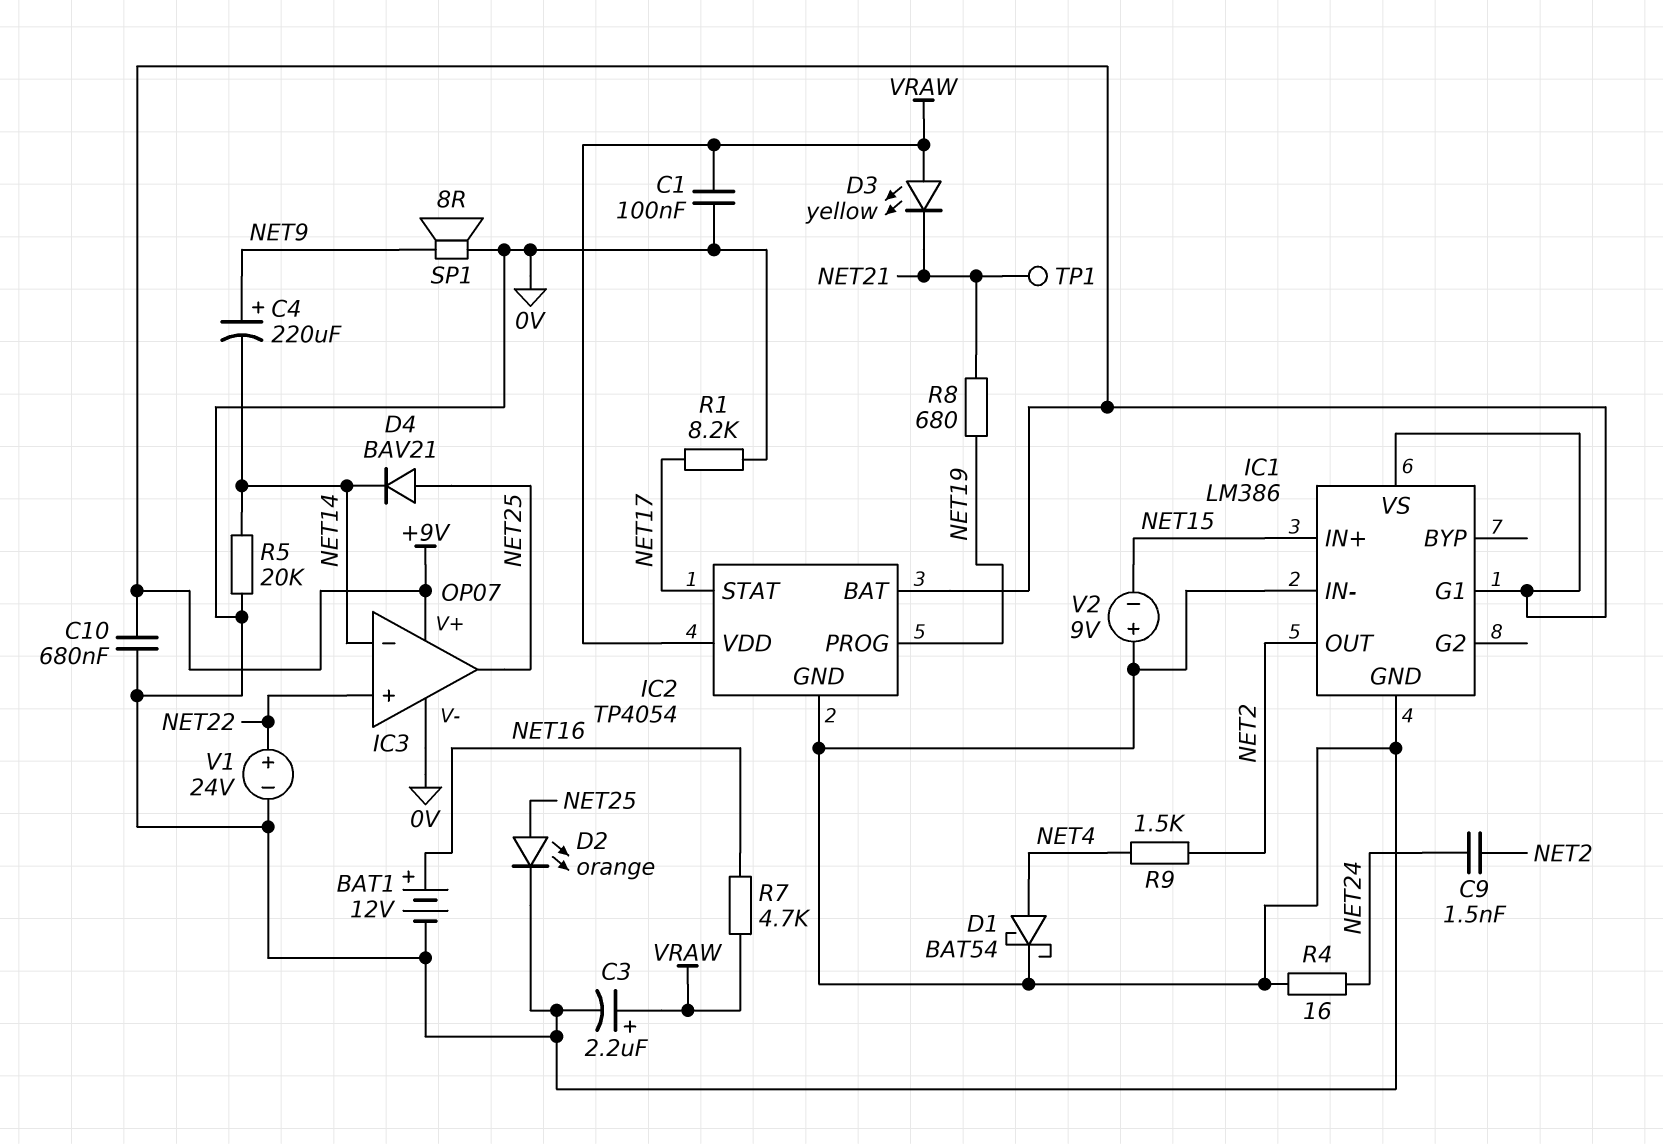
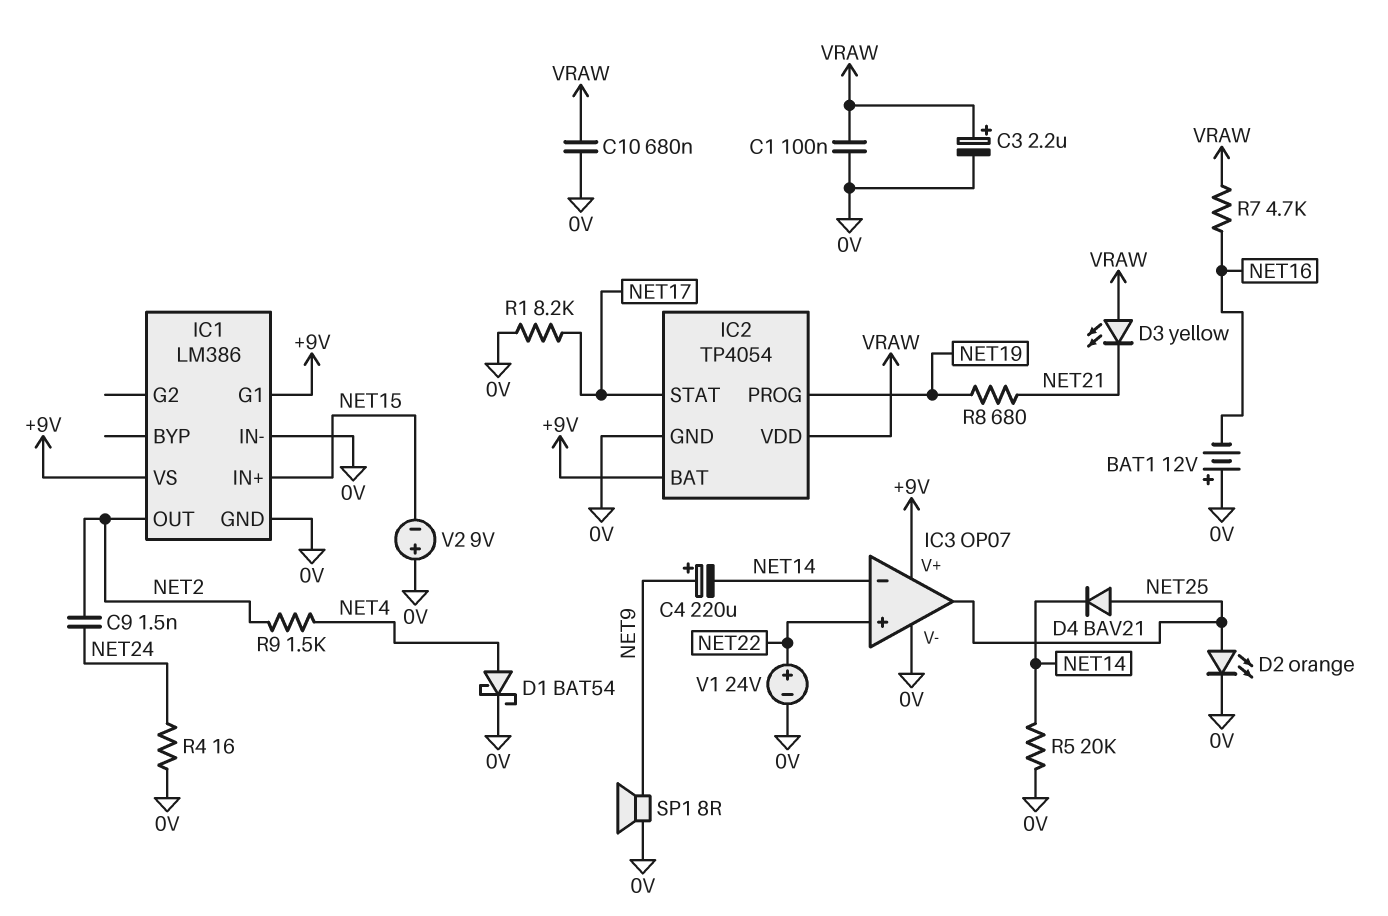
BAT1: 12V (plus NET16, minus 0V) -> 12V (plus 0V, minus NET16)
C10: 680nF (+9V, 0V) -> 680nF (0V, VRAW)
TP1: test point (NET21) -> none

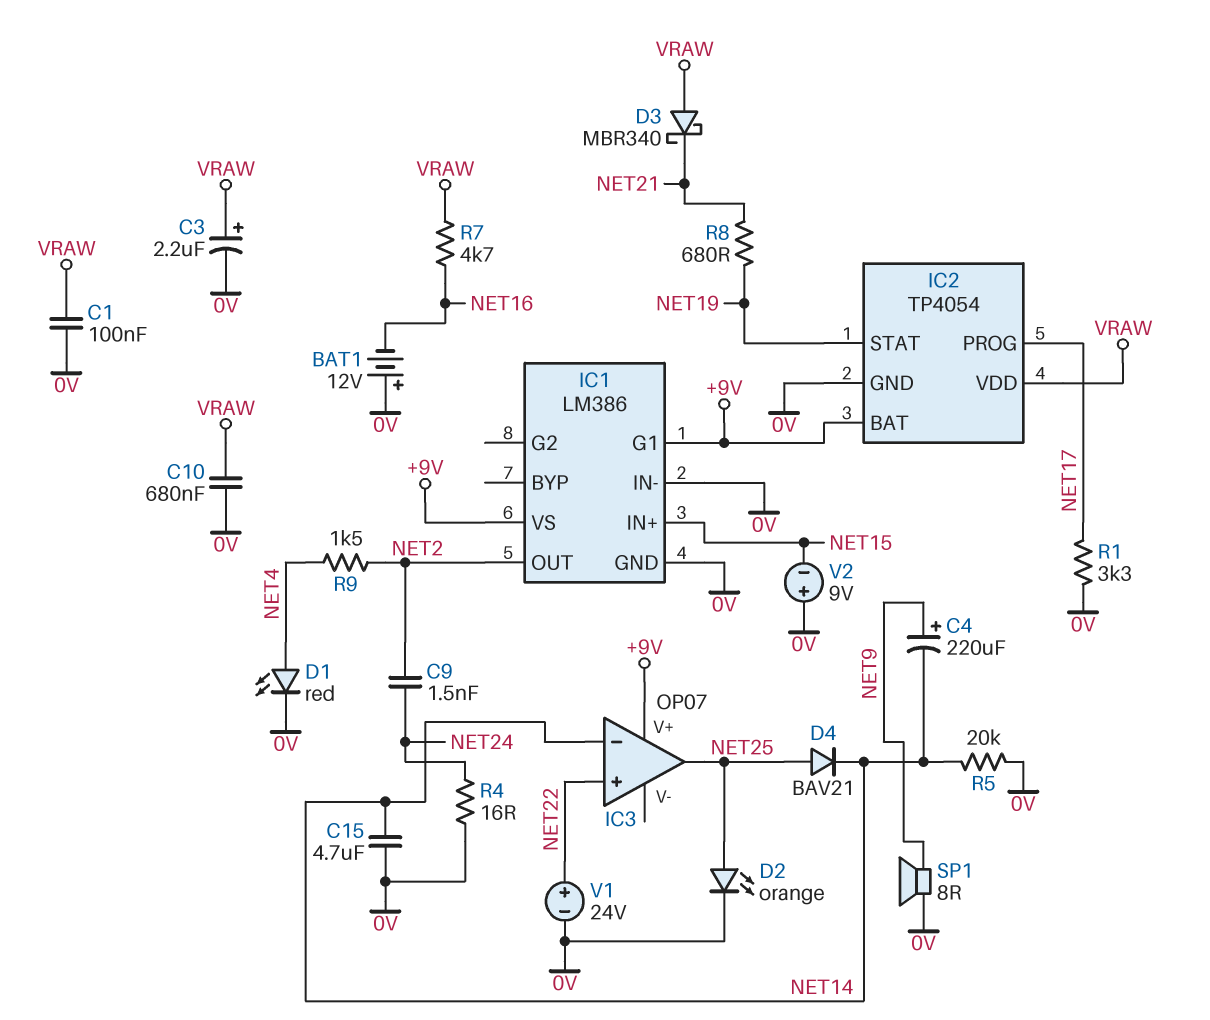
C15: none -> 4.7uF (0V, NET14)
D1: schottky BAT54 (A NET4, K 0V) -> LED red (A NET4, K 0V)
D3: LED yellow (A VRAW, K NET21) -> schottky MBR340 (A VRAW, K NET21)
IC2 pin PROG: NET19 -> NET17
IC2 pin STAT: NET17 -> NET19
IC3 pin V-: 0V -> none
R1: 8.2k (0V, NET17) -> 3.3k (0V, NET17)

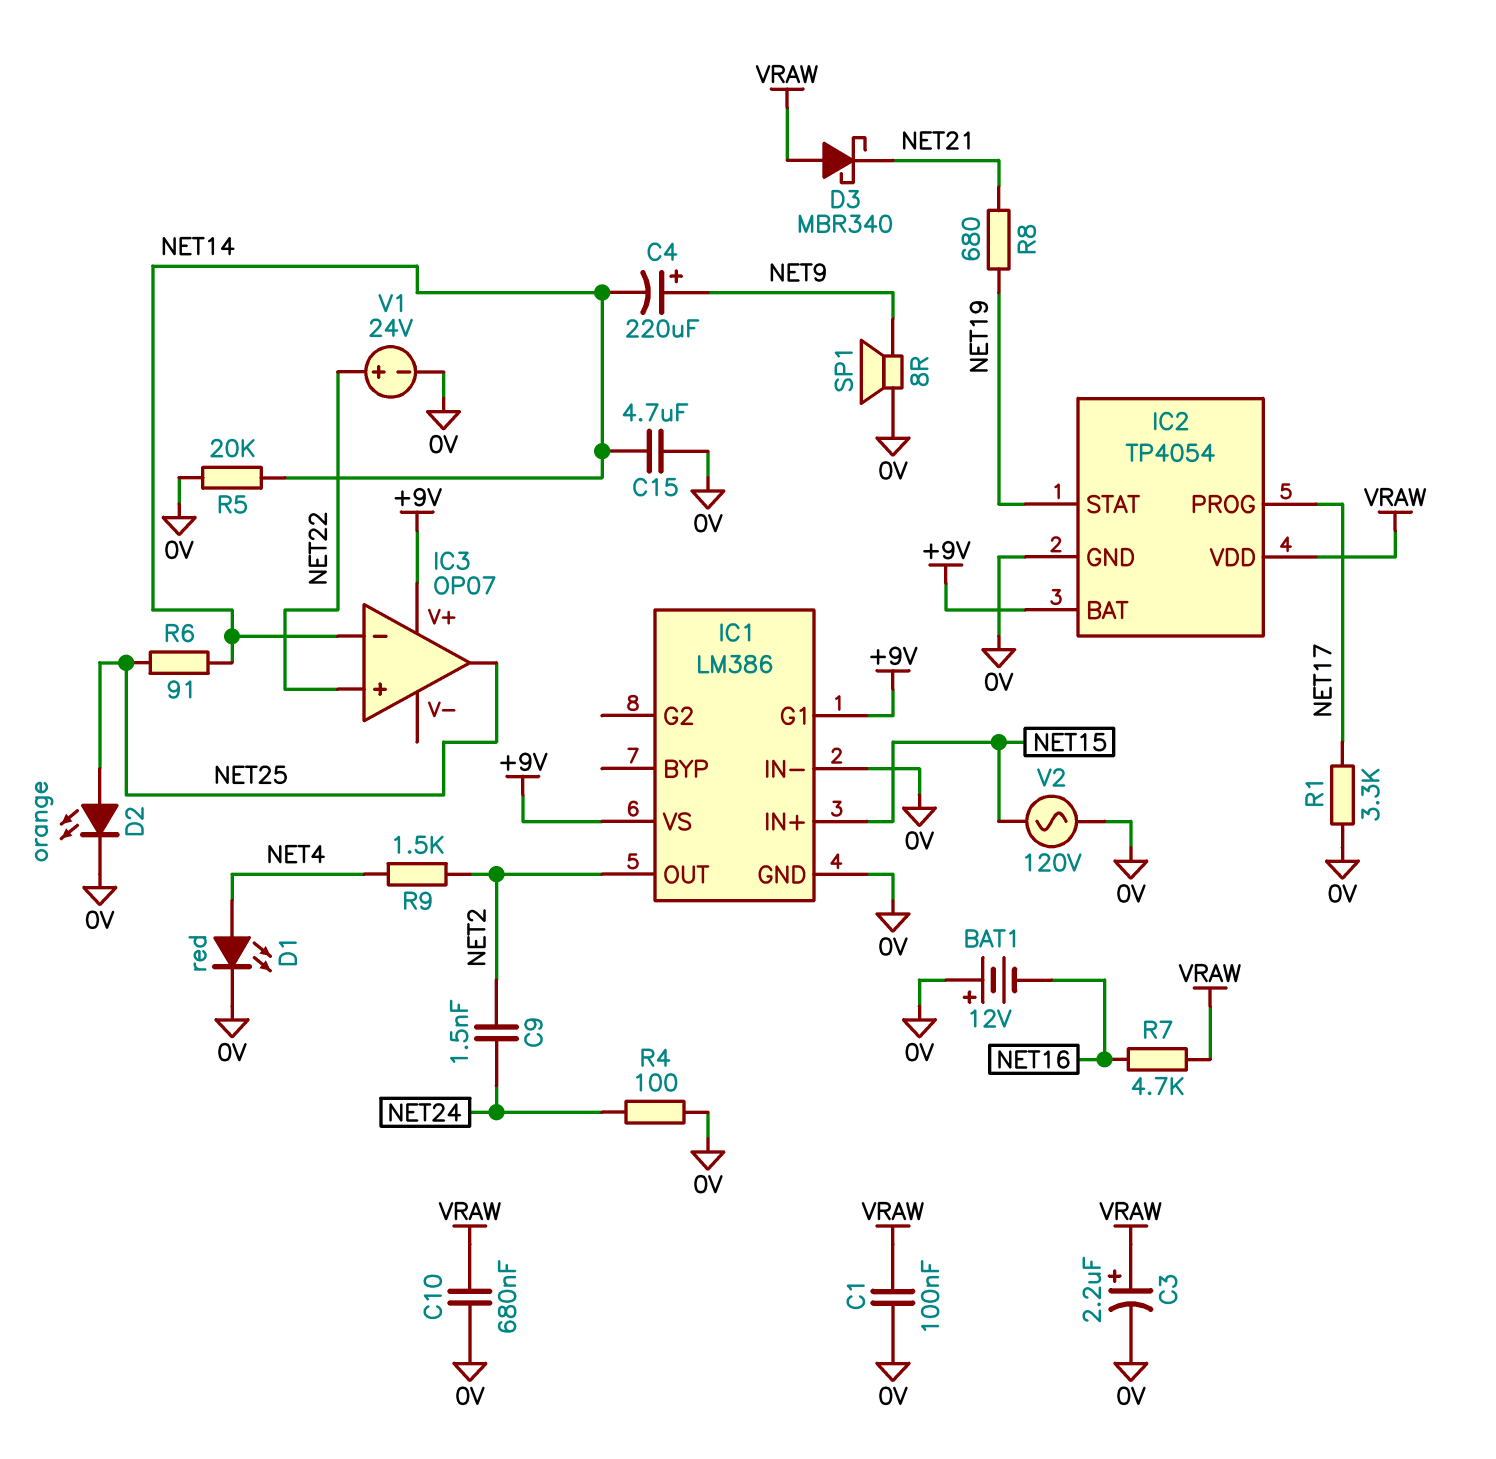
D4: diode BAV21 (A NET25, K NET14) -> none
R4: 16 (0V, NET24) -> 100 (0V, NET24)
R6: none -> 91 (NET14, NET25)
V2: 9V (plus 0V, minus NET15) -> AC 120V (0V, NET15)

